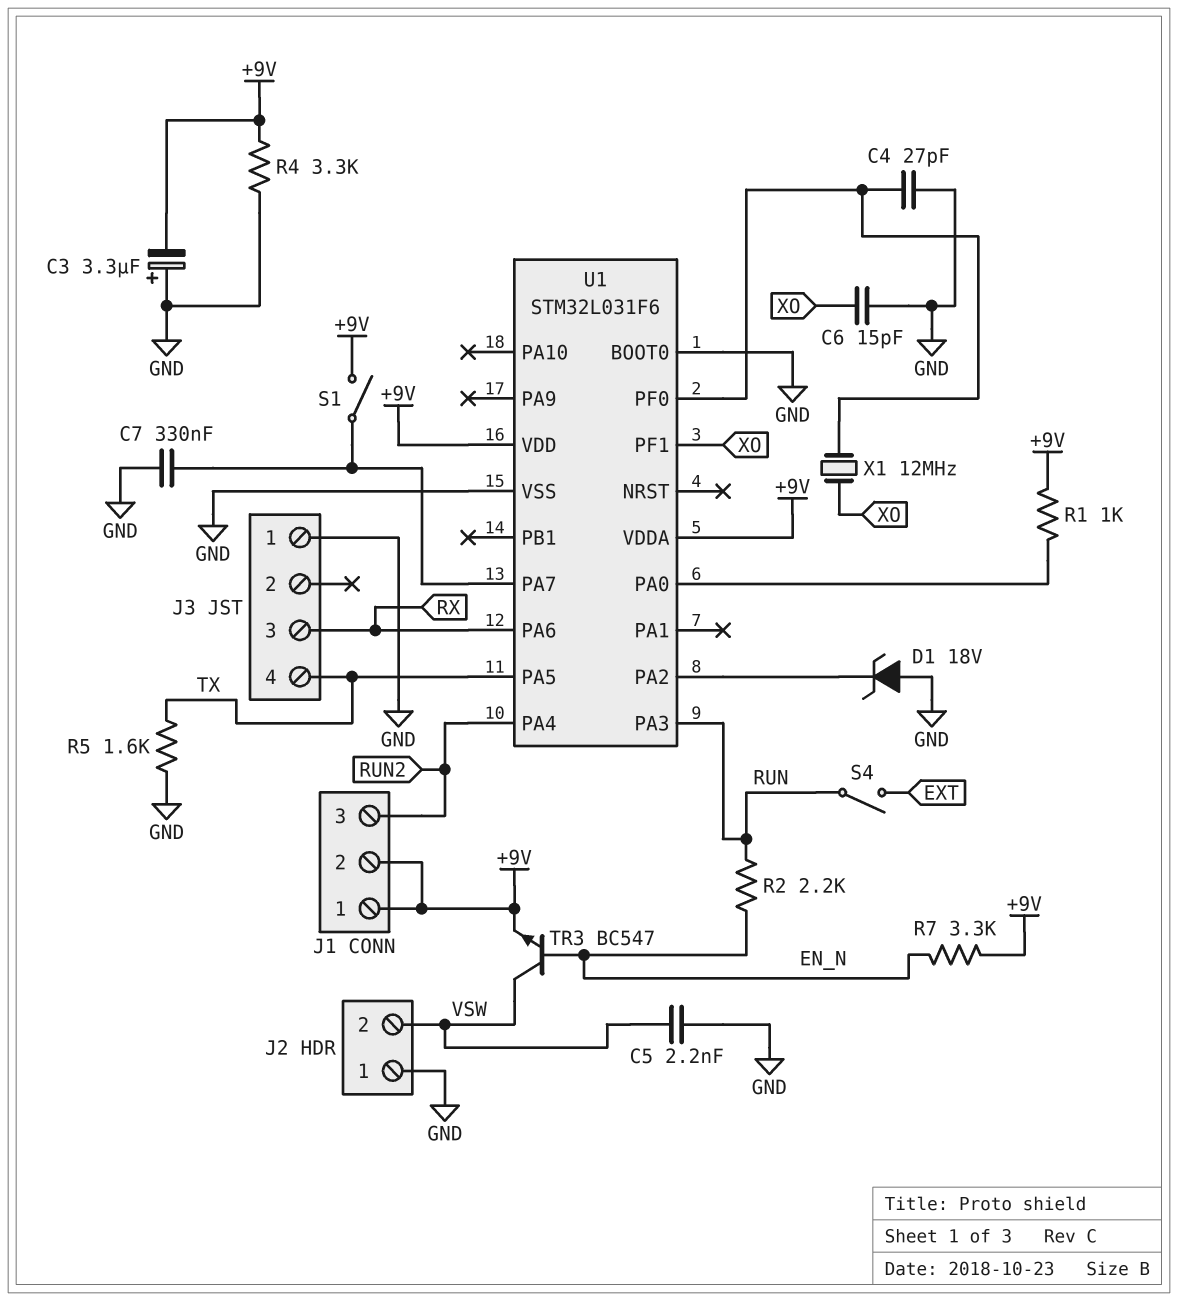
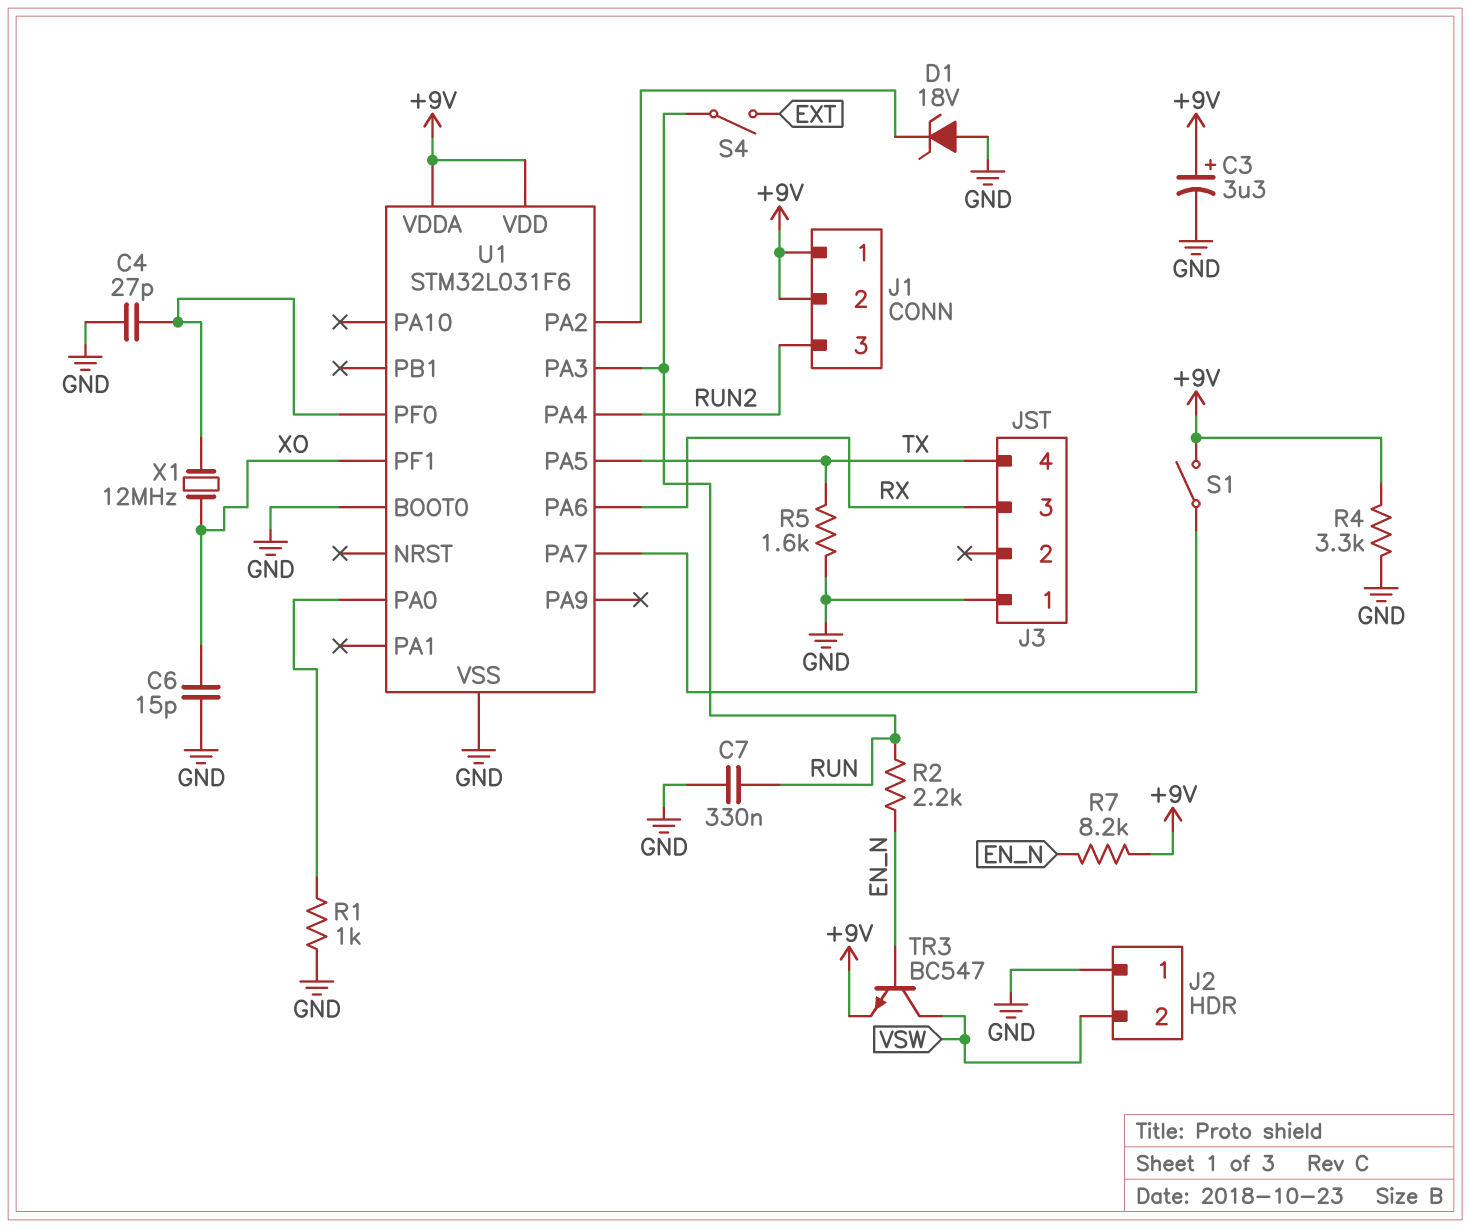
C3: 3.3uF (plus GND, minus +9V) -> 3.3uF (plus +9V, minus GND)
C5: 2.2nF (GND, VSW) -> none
C7: 330nF (GND, U1/PA7) -> 330nF (GND, RUN)
R1: 1k (+9V, U1/PA0) -> 1k (GND, U1/PA0)
R7: 3.3k (+9V, EN_N) -> 8.2k (+9V, EN_N)

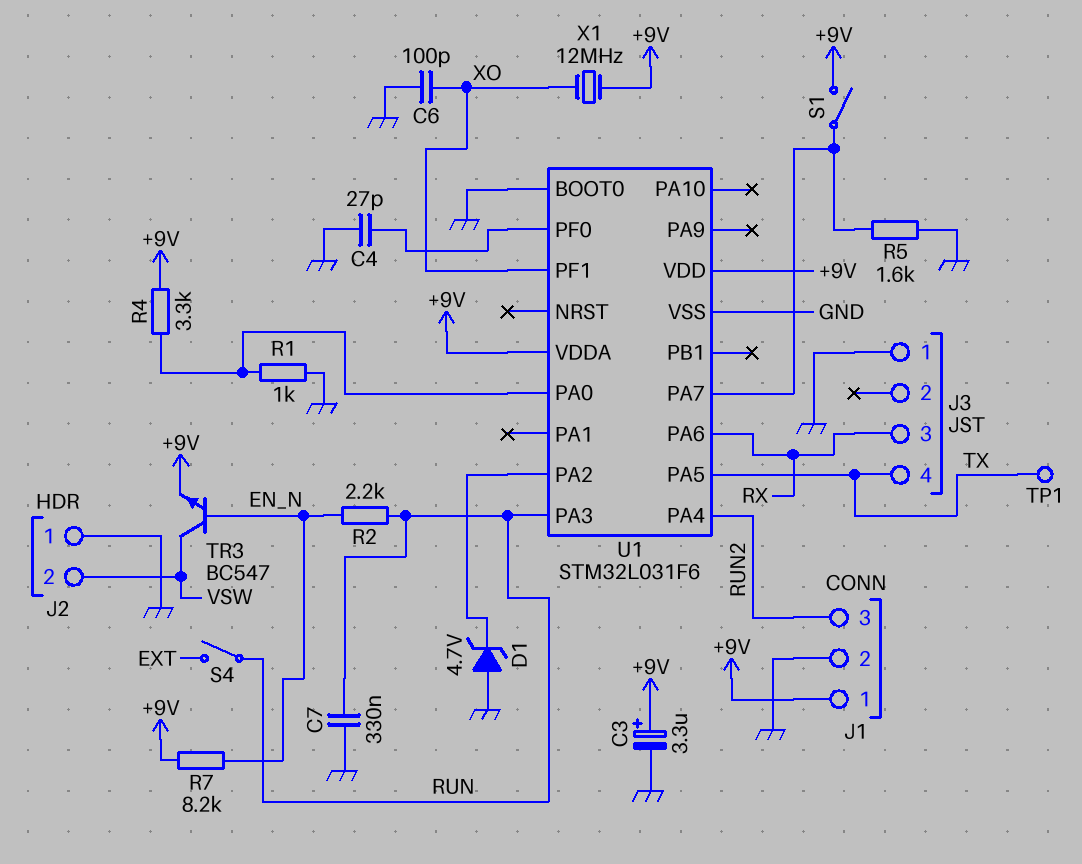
C6: 15pF (GND, XO) -> 100pF (GND, XO)
D1: zener 18V (A GND, K U1/PA2) -> zener 4.7V (A GND, K U1/PA2)
J1 pin 2: +9V -> GND
R4: 3.3k (+9V, GND) -> 3.3k (+9V, U1/PA0)
R5: 1.6k (GND, TX) -> 1.6k (GND, U1/PA7)
TP1: none -> test point (TX)
X1: 12MHz (U1/PF0, XO) -> 12MHz (+9V, XO)

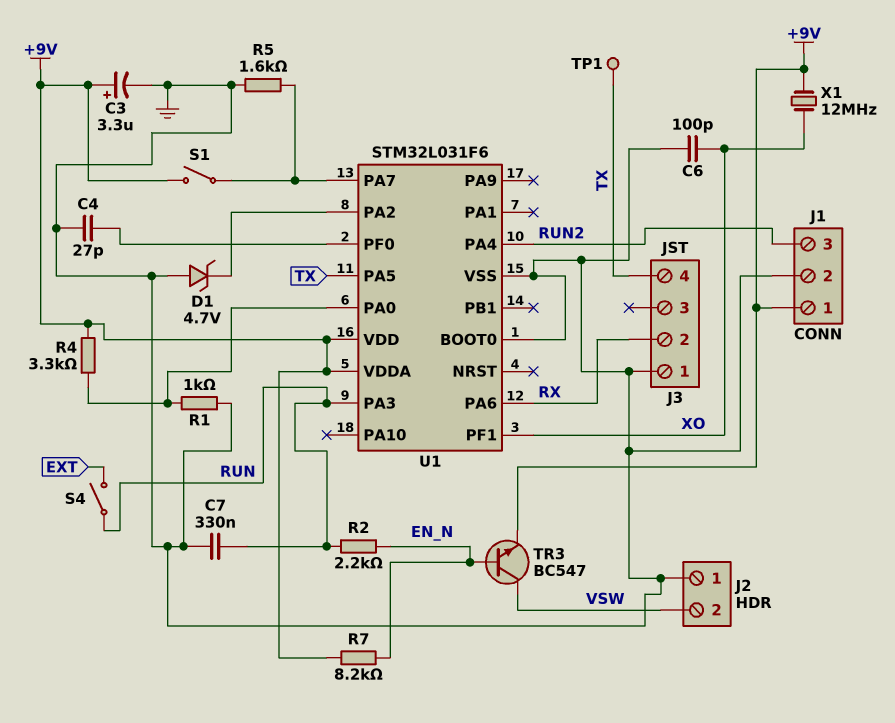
J3 pin 2: none -> RX
J3 pin 3: RX -> none

